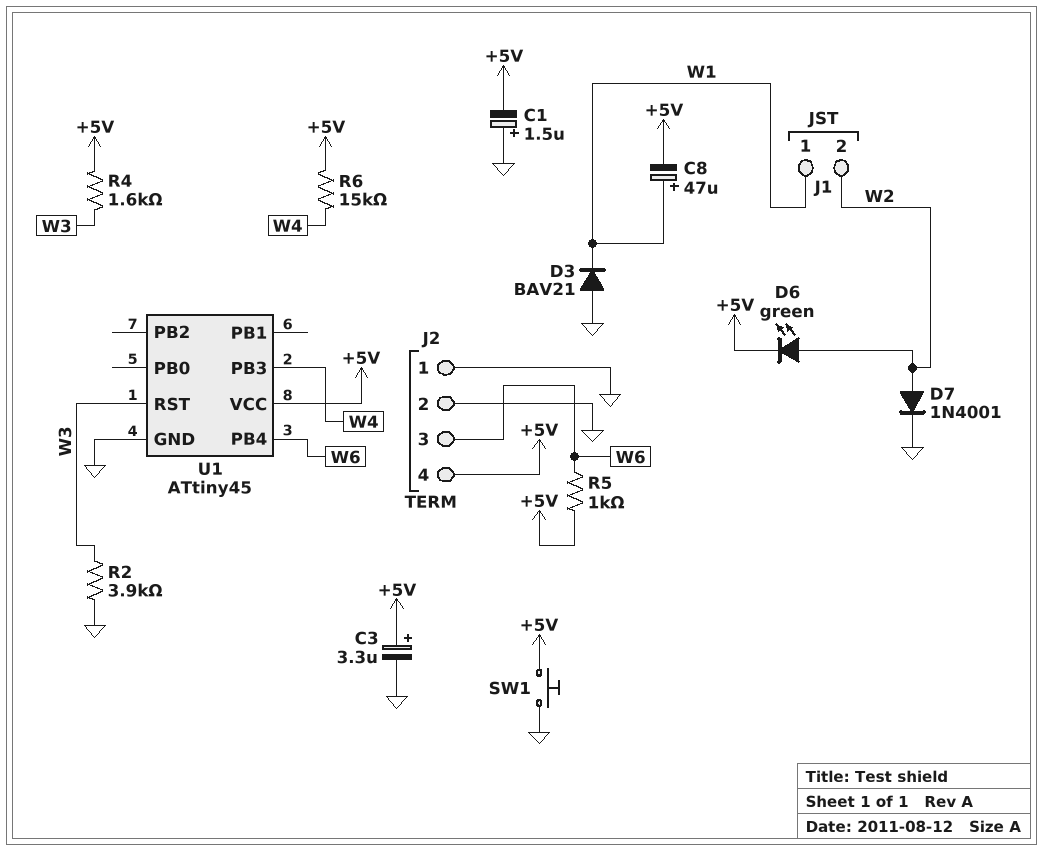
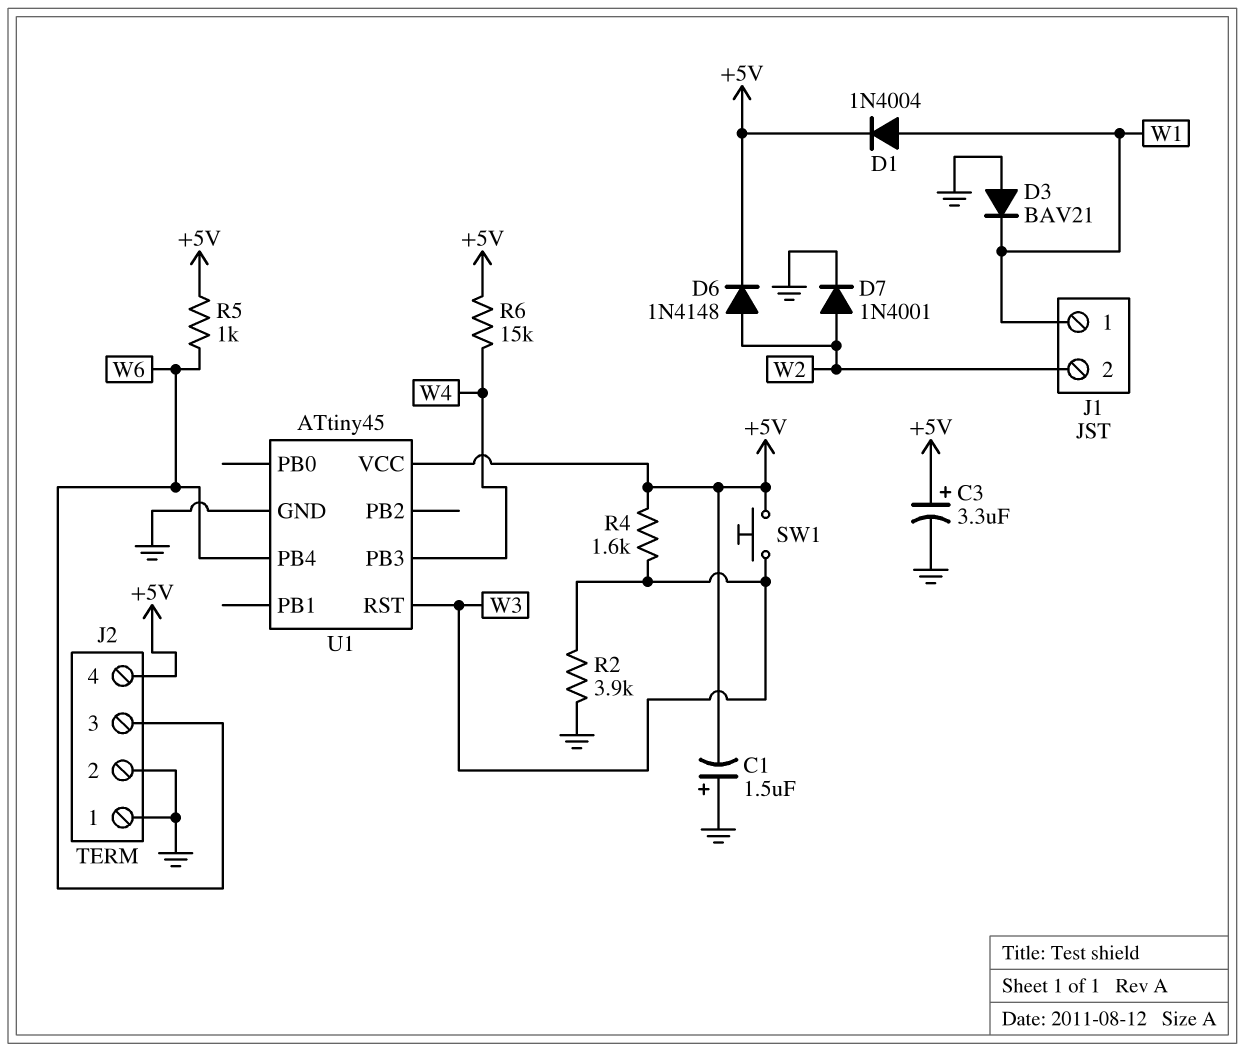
C8: 47uF (plus W1, minus +5V) -> none
D1: none -> diode 1N4004 (A W1, K +5V)
D6: LED green (A W2, K +5V) -> diode 1N4148 (A W2, K +5V)
SW1: button (+5V, GND) -> button (+5V, W3)

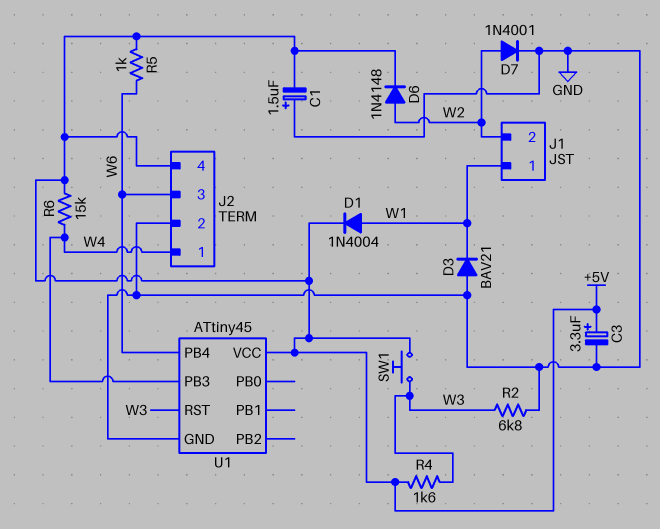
J2 pin 1: GND -> W4
R2: 3.9k (GND, W3) -> 6.8k (GND, W3)

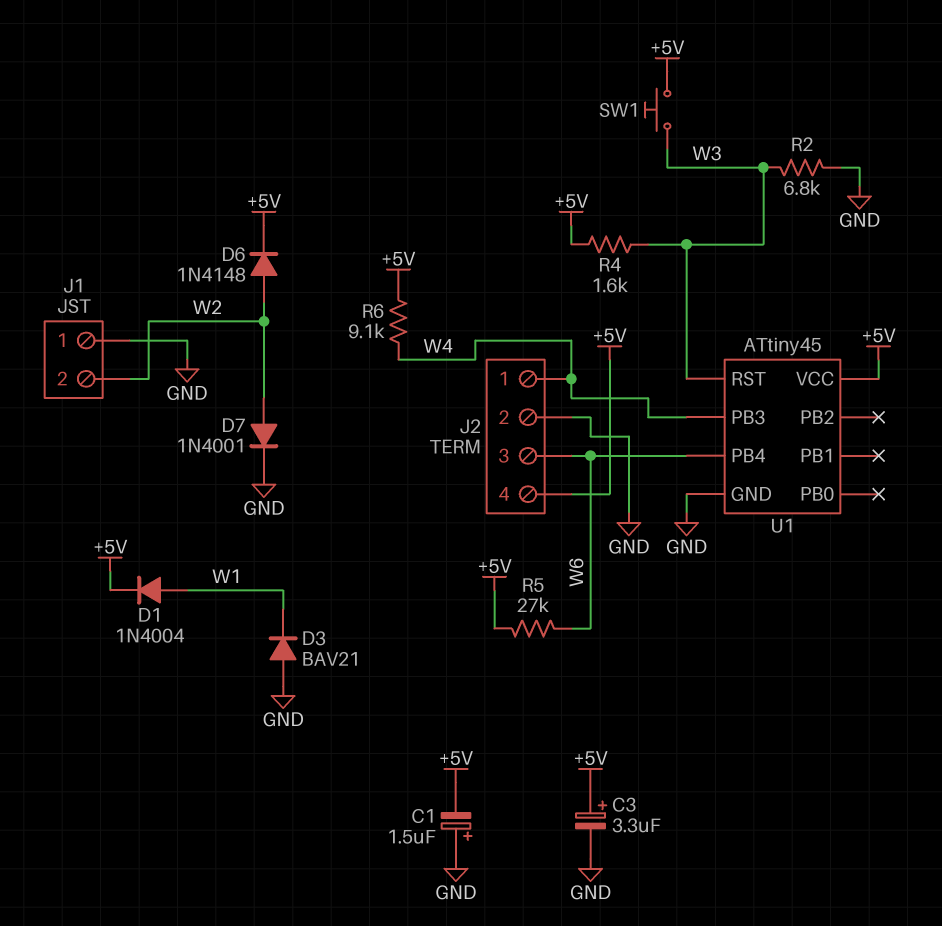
J1 pin 1: W1 -> GND
R5: 1k (+5V, W6) -> 27k (+5V, W6)
R6: 15k (+5V, W4) -> 9.1k (+5V, W4)

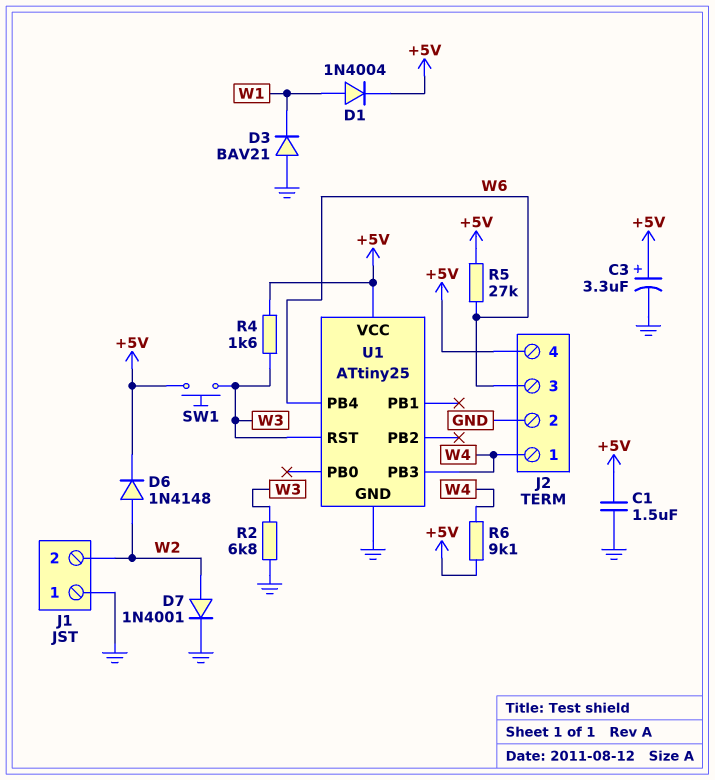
C1: 1.5uF (plus GND, minus +5V) -> 1.5uF (+5V, GND)
U1: ATtiny45 -> ATtiny25

